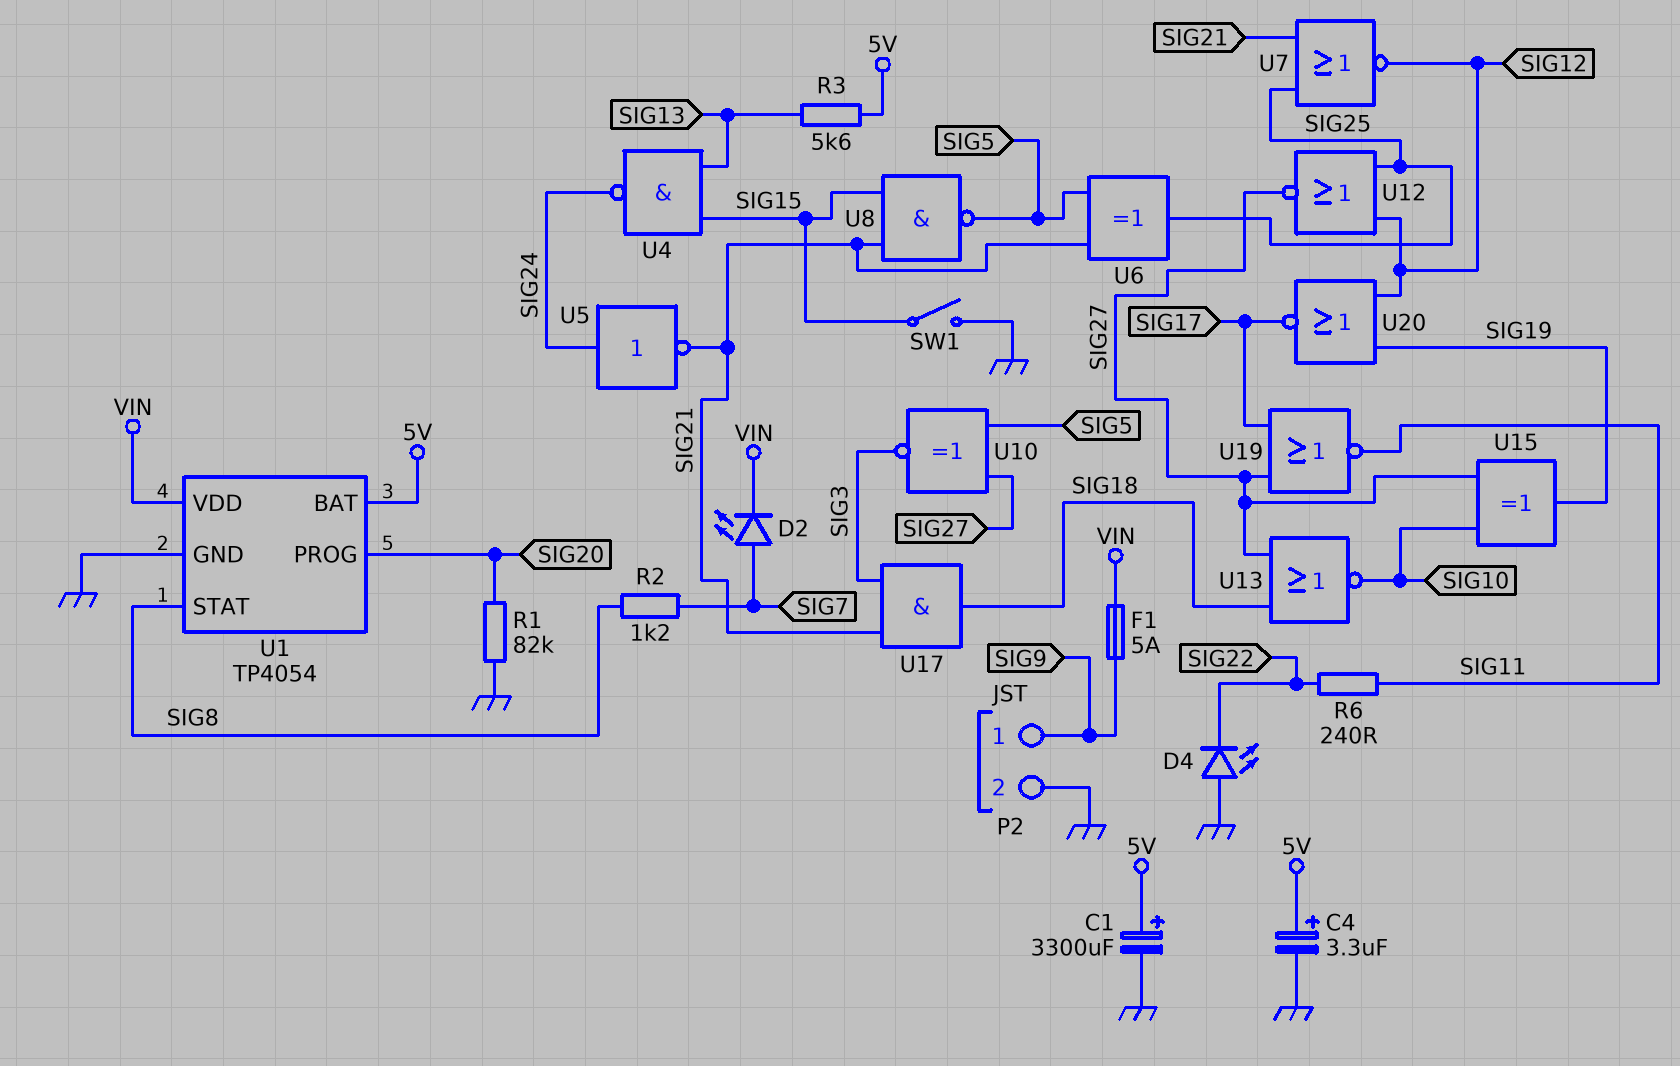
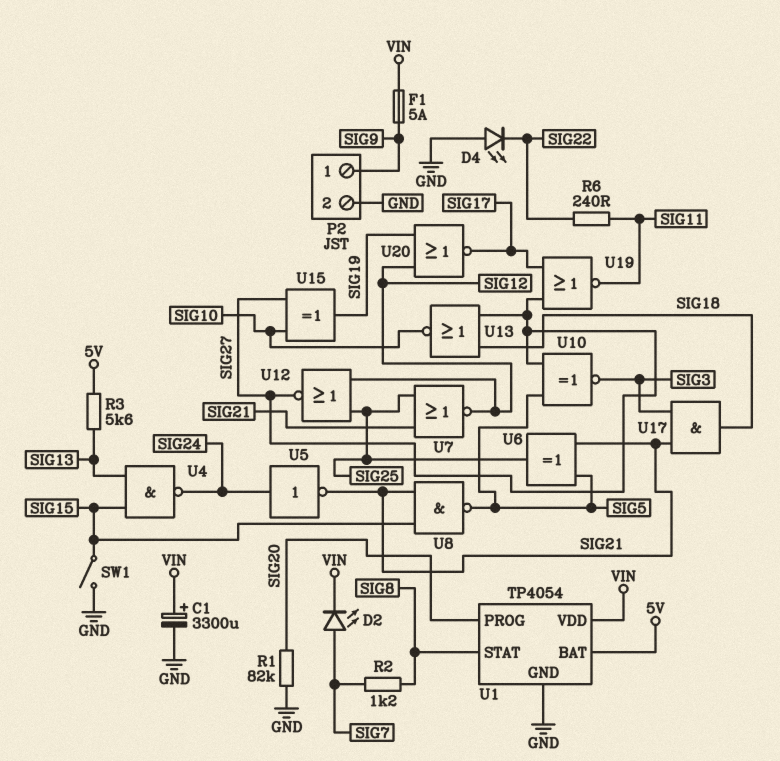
C1: 3300uF (plus 5V, minus GND) -> 3300uF (plus VIN, minus GND)
C4: 3.3uF (plus 5V, minus GND) -> none

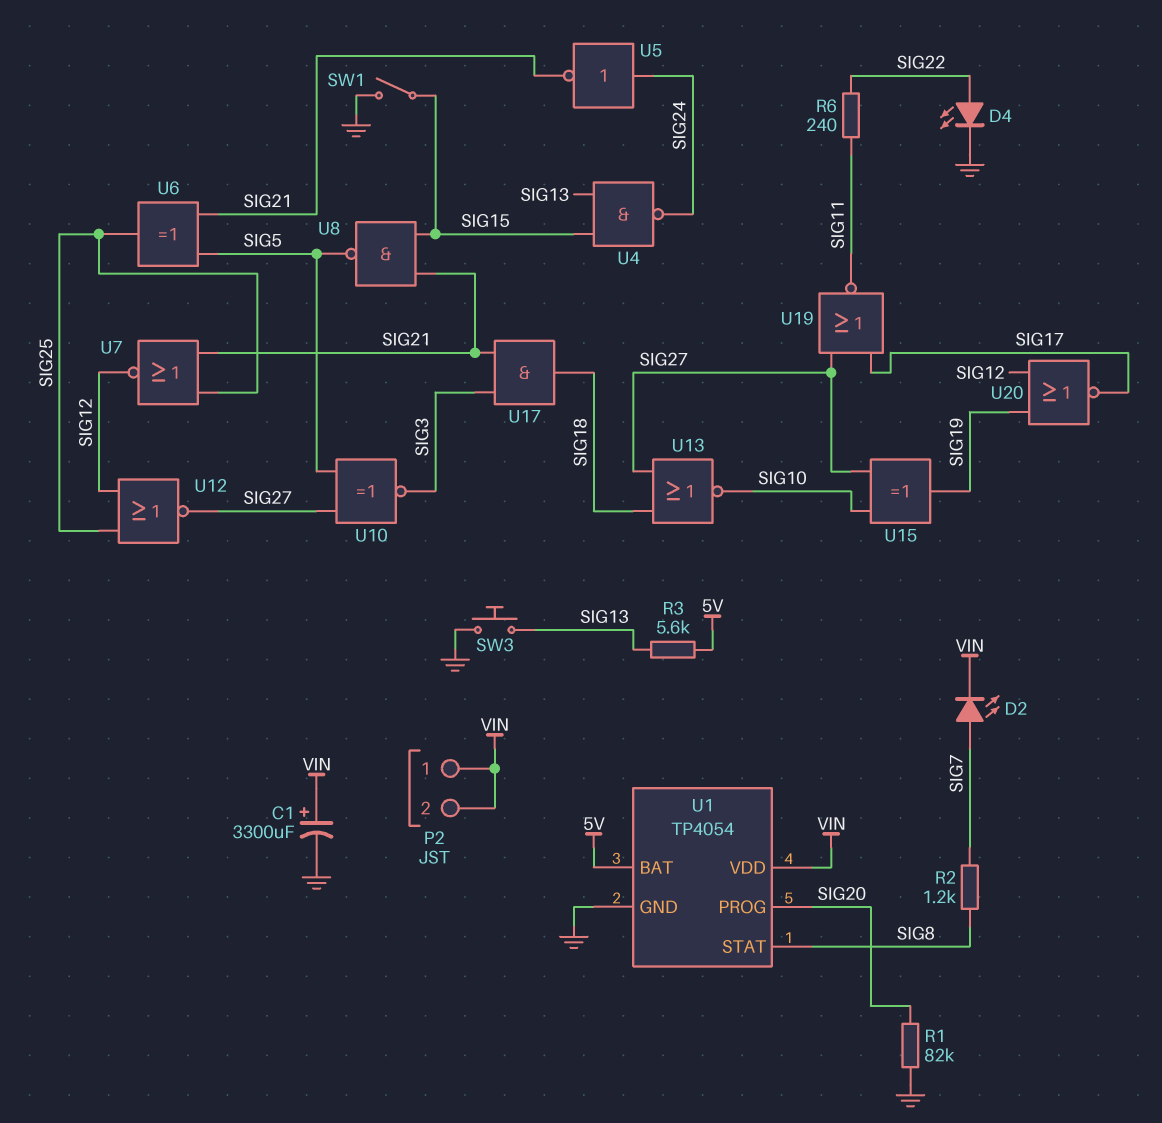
D4: LED (A GND, K SIG22) -> LED (A SIG22, K GND)
F1: 5A (SIG9, VIN) -> none
P2 pin 1: SIG9 -> VIN
P2 pin 2: GND -> VIN
SW3: none -> button (GND, SIG13)

